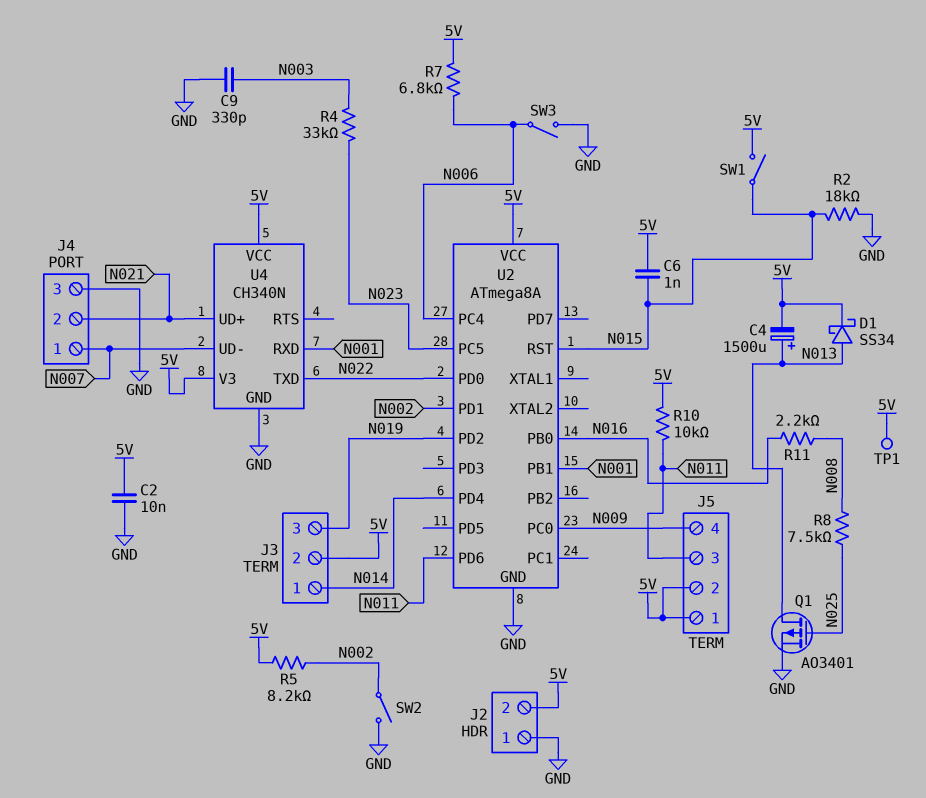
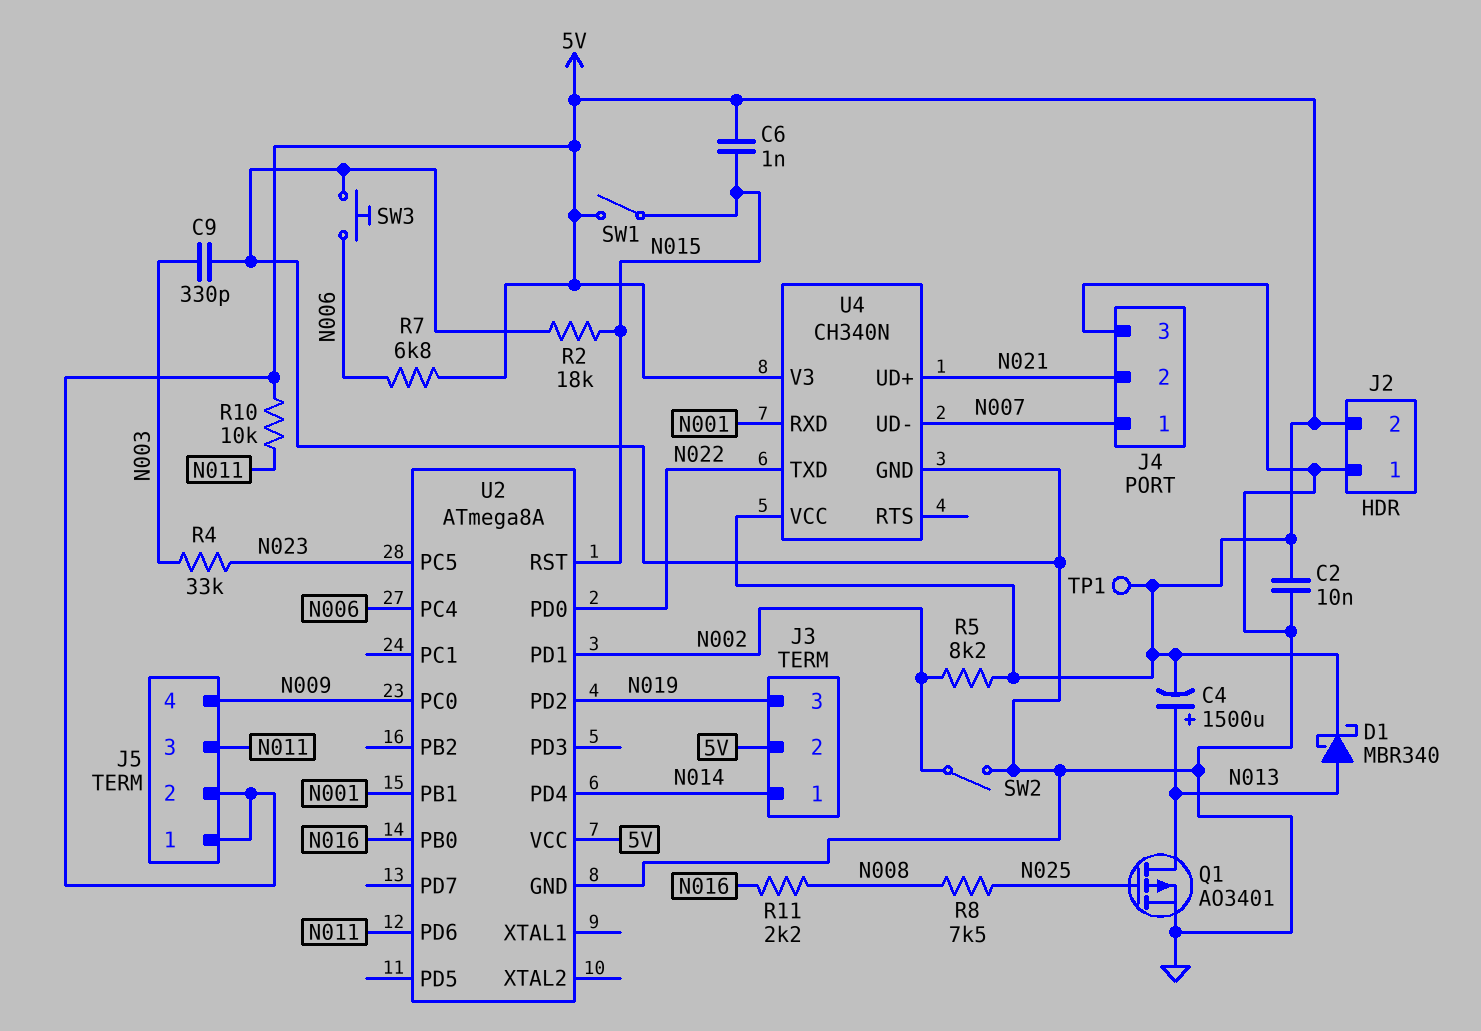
D1: schottky SS34 (A N013, K 5V) -> schottky MBR340 (A N013, K 5V)
SW3: switch (GND, N006) -> button (GND, N006)

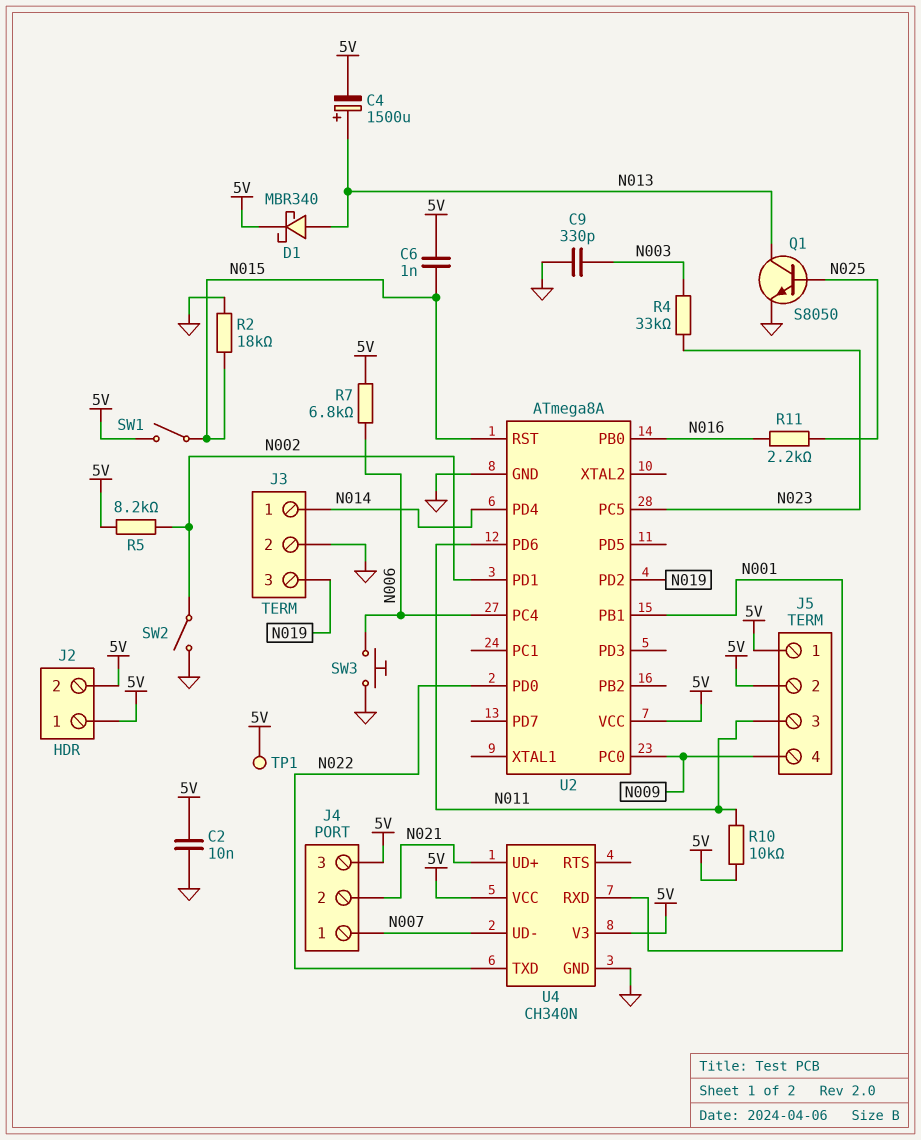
J2 pin 1: GND -> 5V
J3 pin 2: 5V -> GND
J4 pin 3: GND -> 5V
Q1: PMOS AO3401 (G N025, D N013, S GND) -> NPN S8050 (B N025, C N013, E GND)
R8: 7.5k (N008, N025) -> none
R11: 2.2k (N008, N016) -> 2.2k (N016, N025)

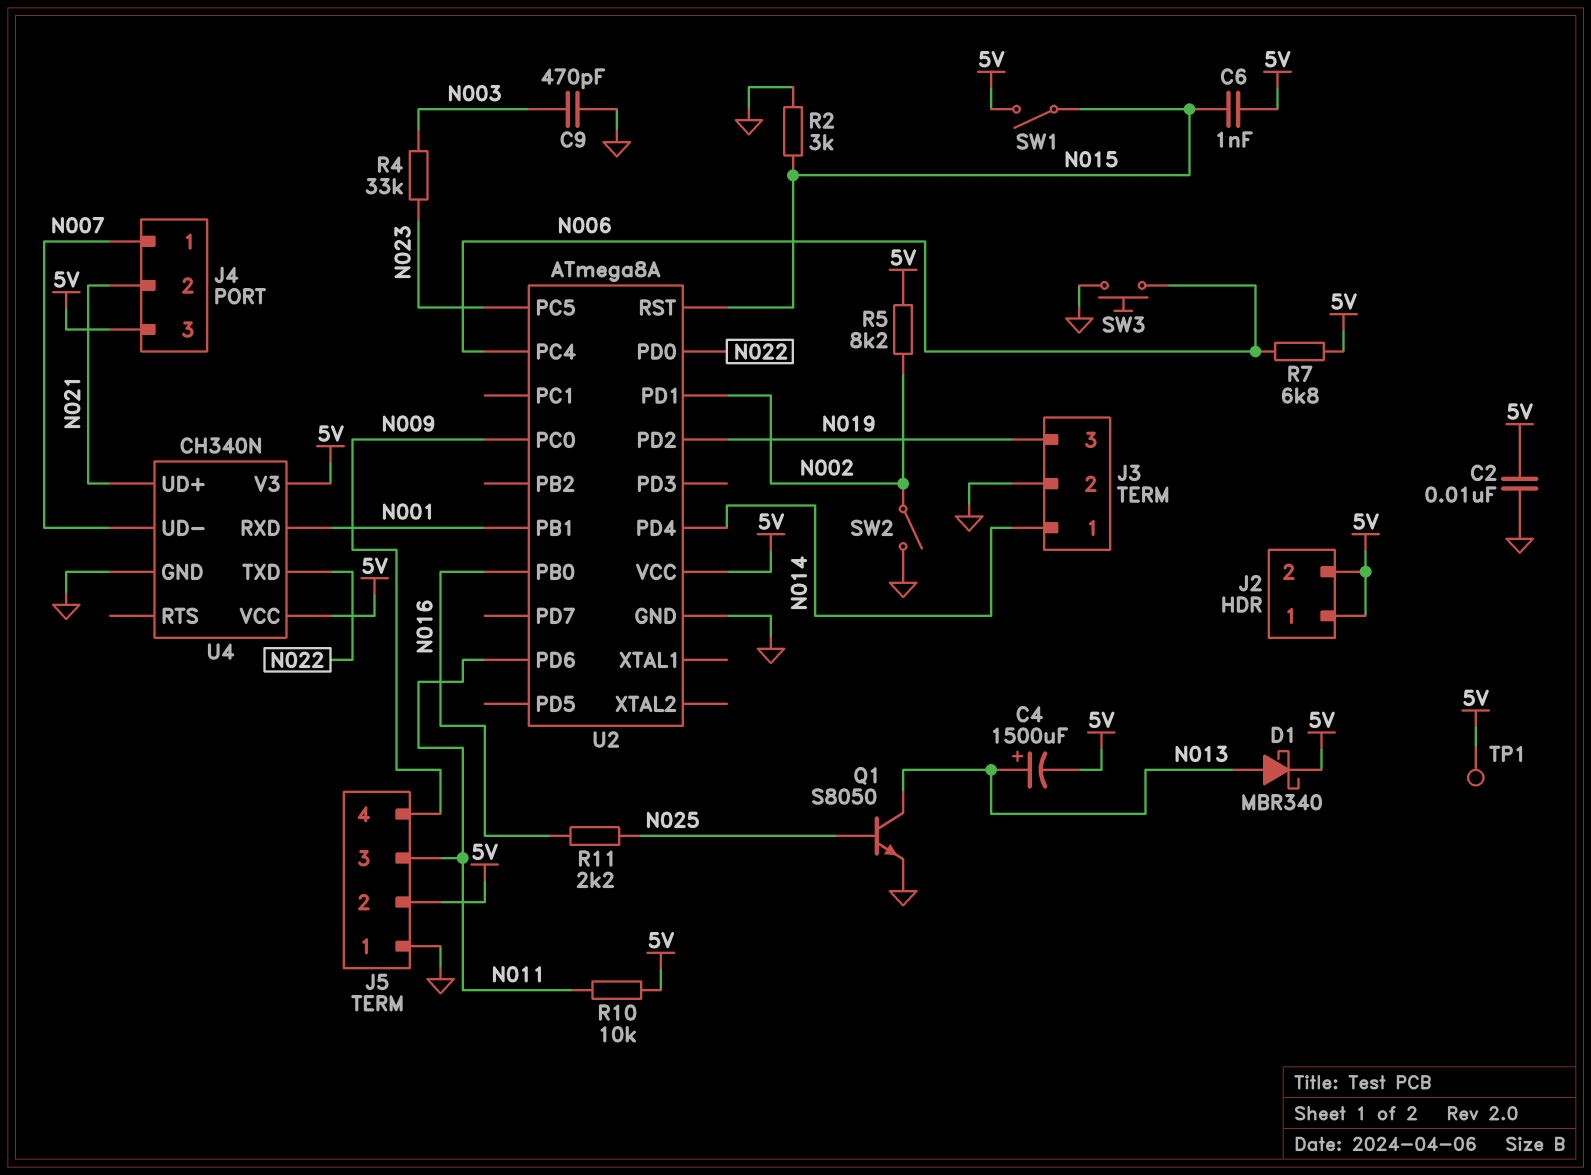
C9: 330pF (GND, N003) -> 470pF (GND, N003)
J5 pin 1: 5V -> GND
R2: 18k (GND, N015) -> 3k (GND, N015)

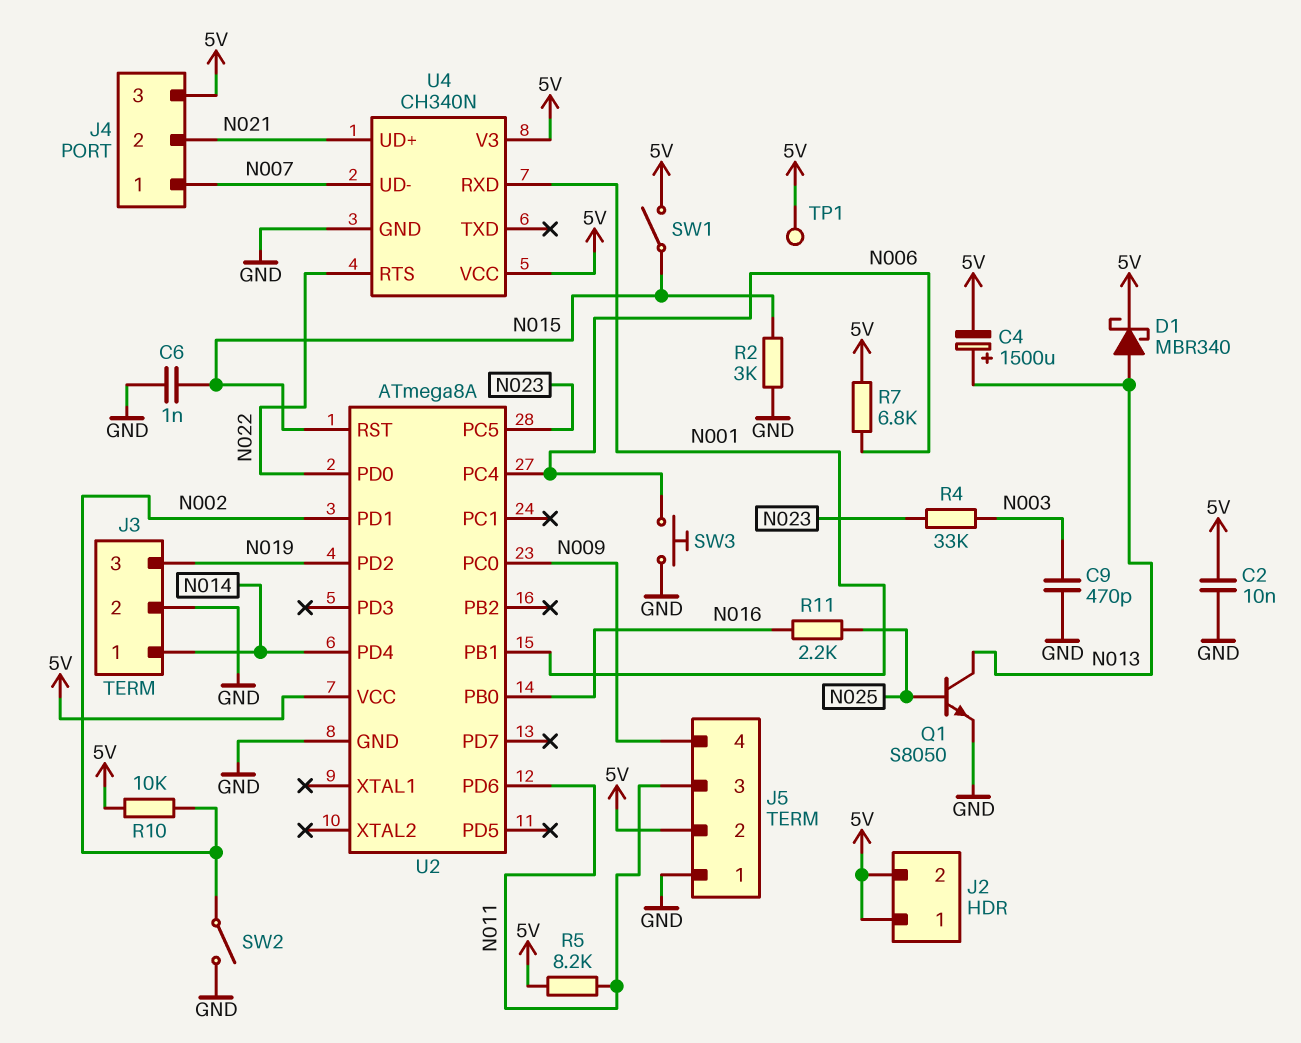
C6: 1nF (5V, N015) -> 1nF (GND, N015)
R5: 8.2k (5V, N002) -> 8.2k (5V, N011)
R10: 10k (5V, N011) -> 10k (5V, N002)
U4 pin RTS: none -> N022
U4 pin TXD: N022 -> none

